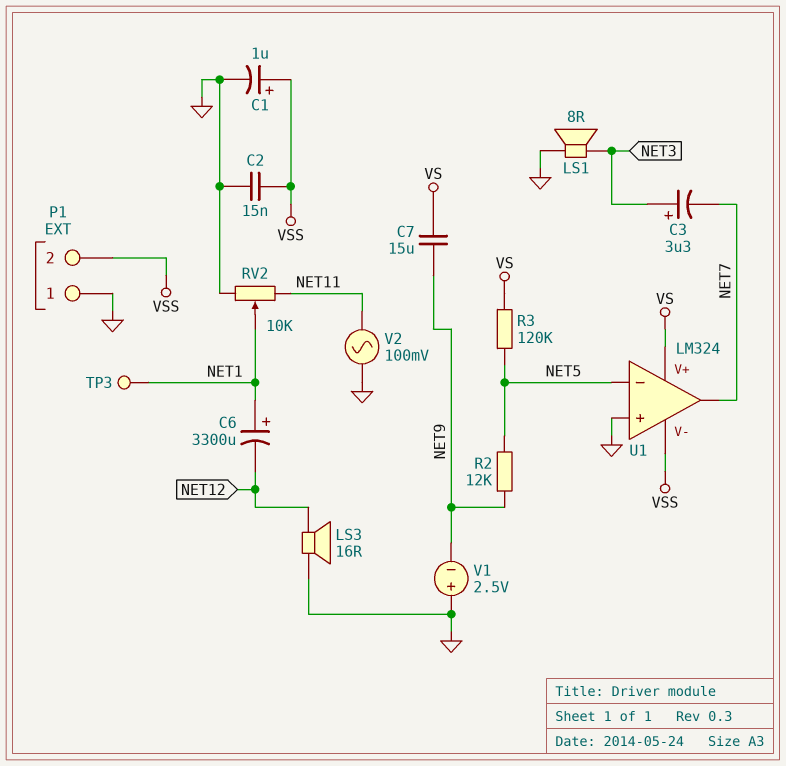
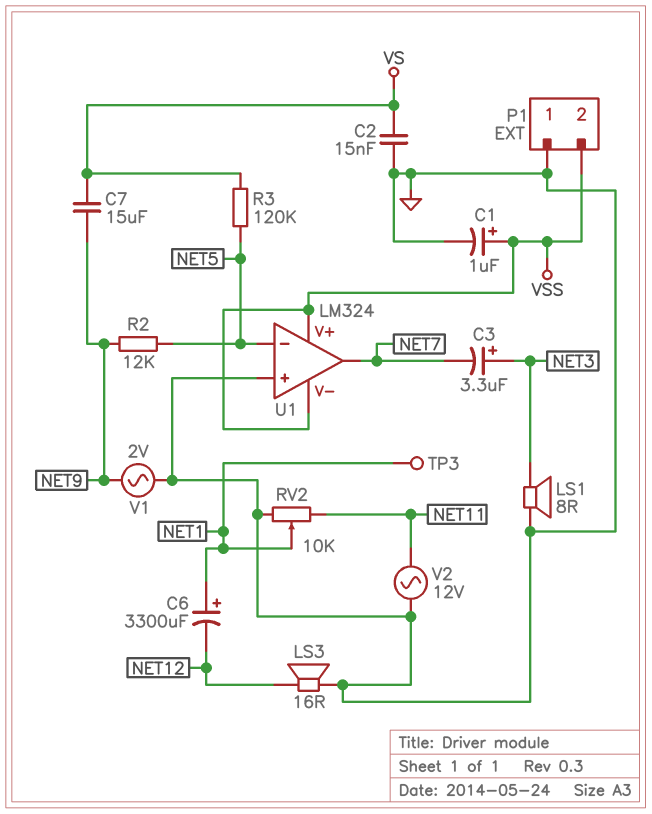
C2: 15nF (GND, VSS) -> 15nF (GND, VS)
U1 pin V+: VS -> VSS
V1: 2.5V (plus GND, minus NET9) -> AC 2V (GND, NET9)
V2: AC 100mV (GND, NET11) -> AC 12V (GND, NET11)

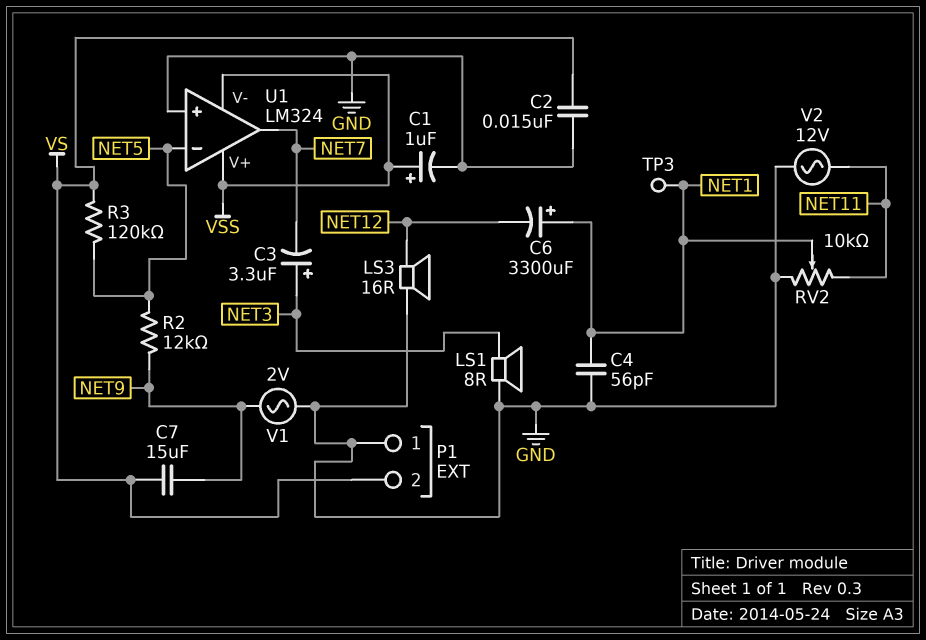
C4: none -> 56pF (GND, NET1)
P1 pin 2: VSS -> VS

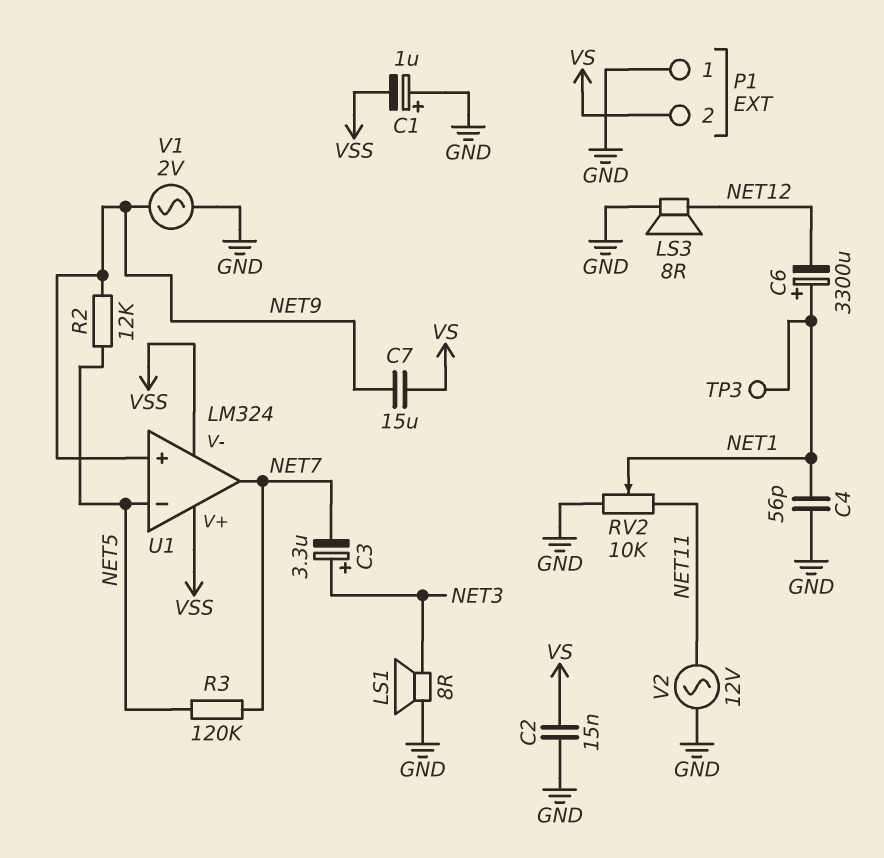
C1: 1uF (plus VSS, minus GND) -> 1uF (plus GND, minus VSS)
LS3: speaker 16R (GND, NET12) -> speaker 8R (GND, NET12)
R3: 120k (NET5, VS) -> 120k (NET5, NET7)
U1 pin in+: GND -> NET9

